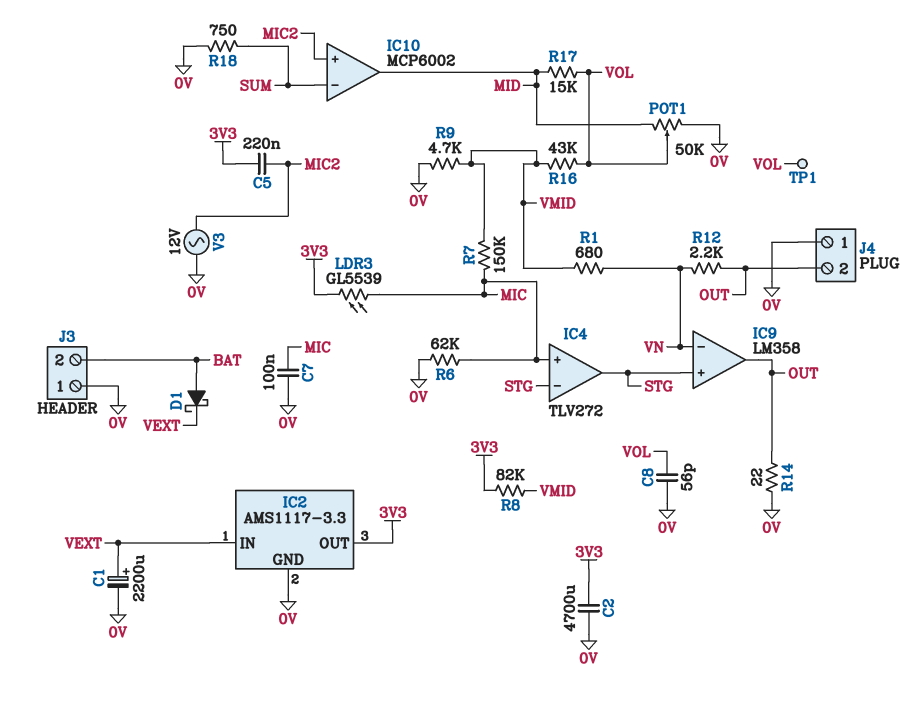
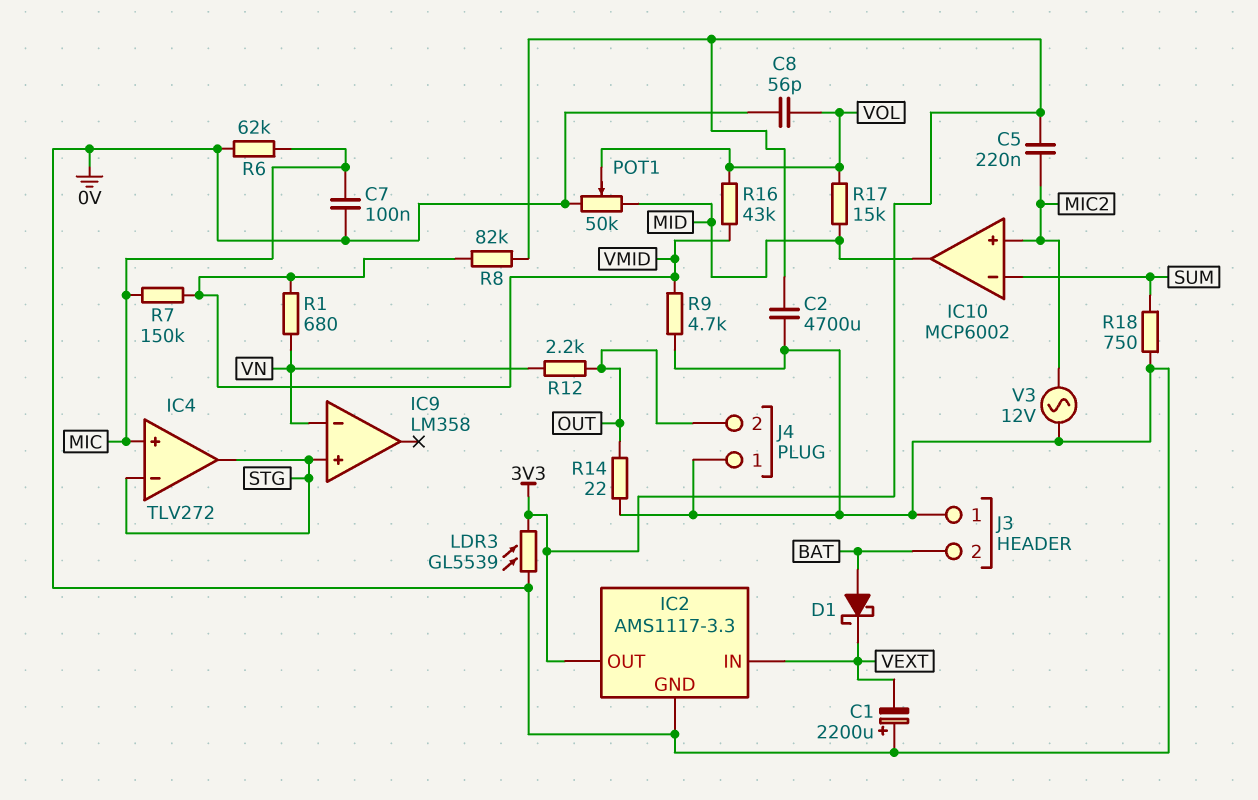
C1: 2200uF (plus VEXT, minus 0V) -> 2200uF (plus 0V, minus VEXT)
IC9 pin out: OUT -> none
LDR3: GL5539 (3V3, MIC) -> GL5539 (0V, 3V3)
TP1: test point (VOL) -> none

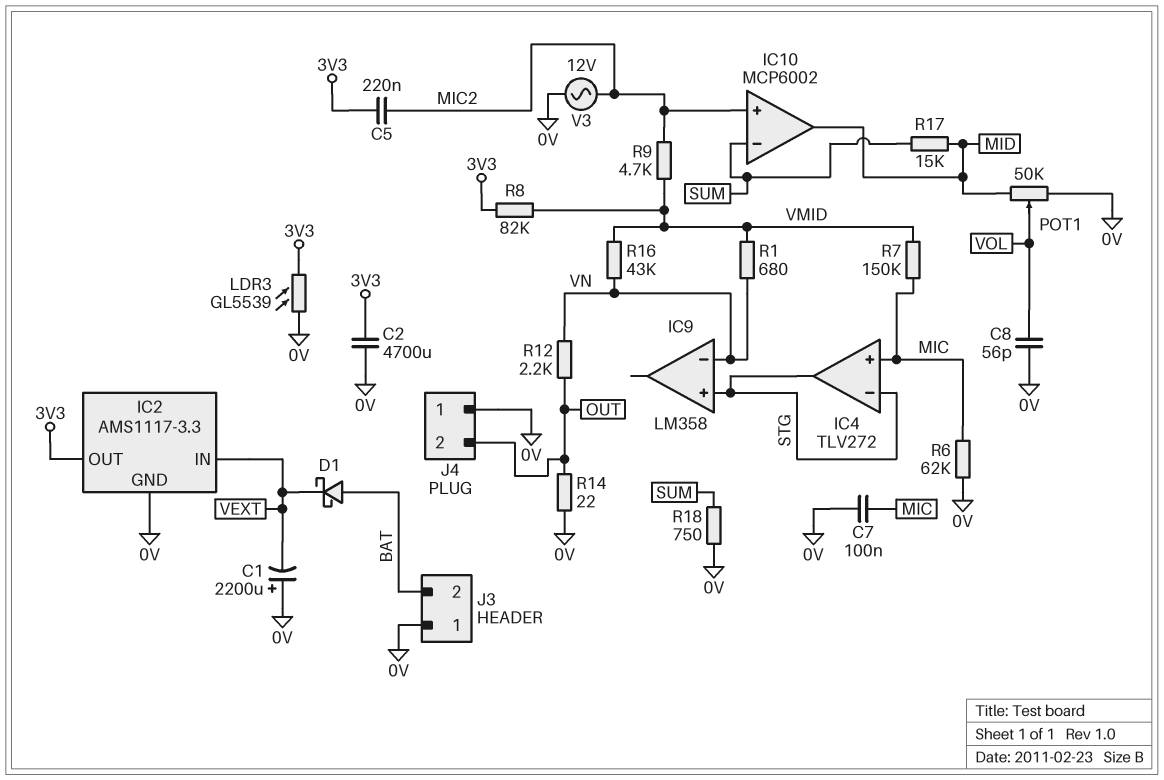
R9: 4.7k (0V, VMID) -> 4.7k (MIC2, VMID)
R16: 43k (VMID, VOL) -> 43k (VMID, VN)
R17: 15k (MID, VOL) -> 15k (MID, SUM)

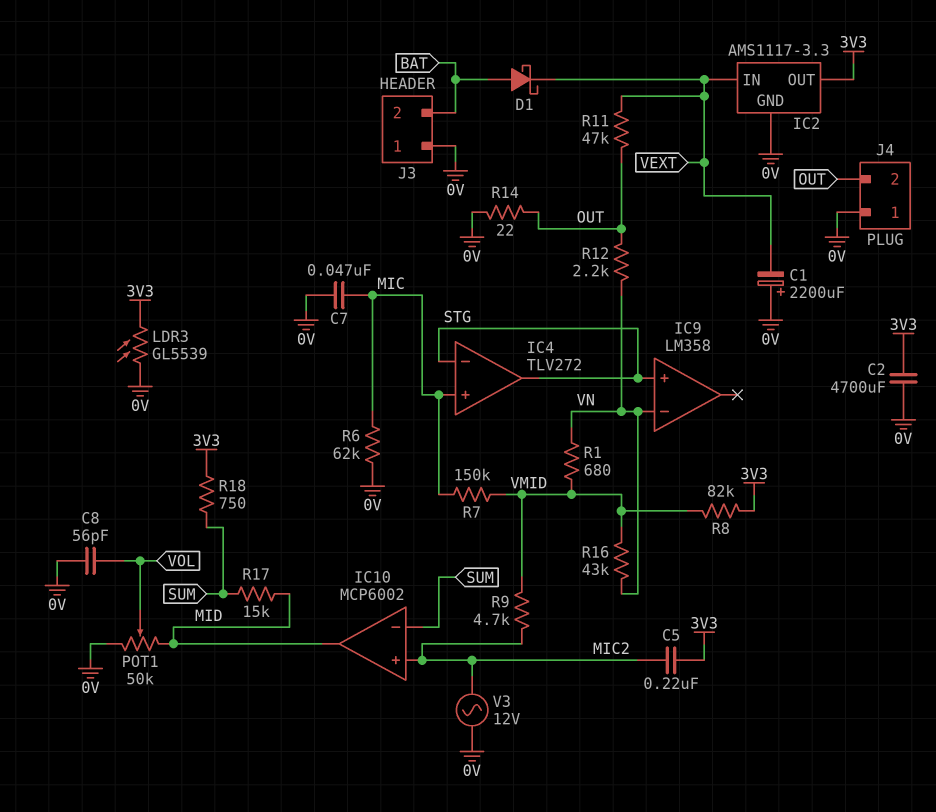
C7: 100nF (0V, MIC) -> 47nF (0V, MIC)
R11: none -> 47k (OUT, VEXT)
R18: 750 (0V, SUM) -> 750 (3V3, SUM)

